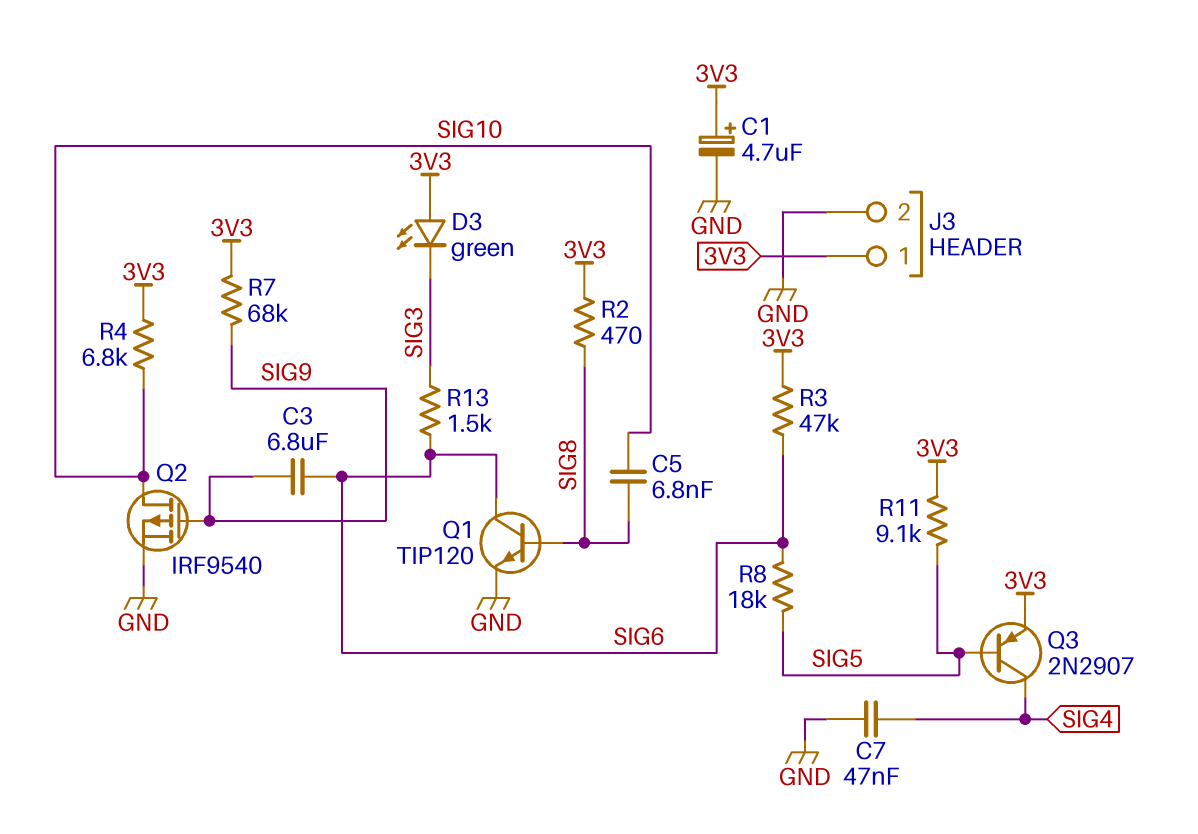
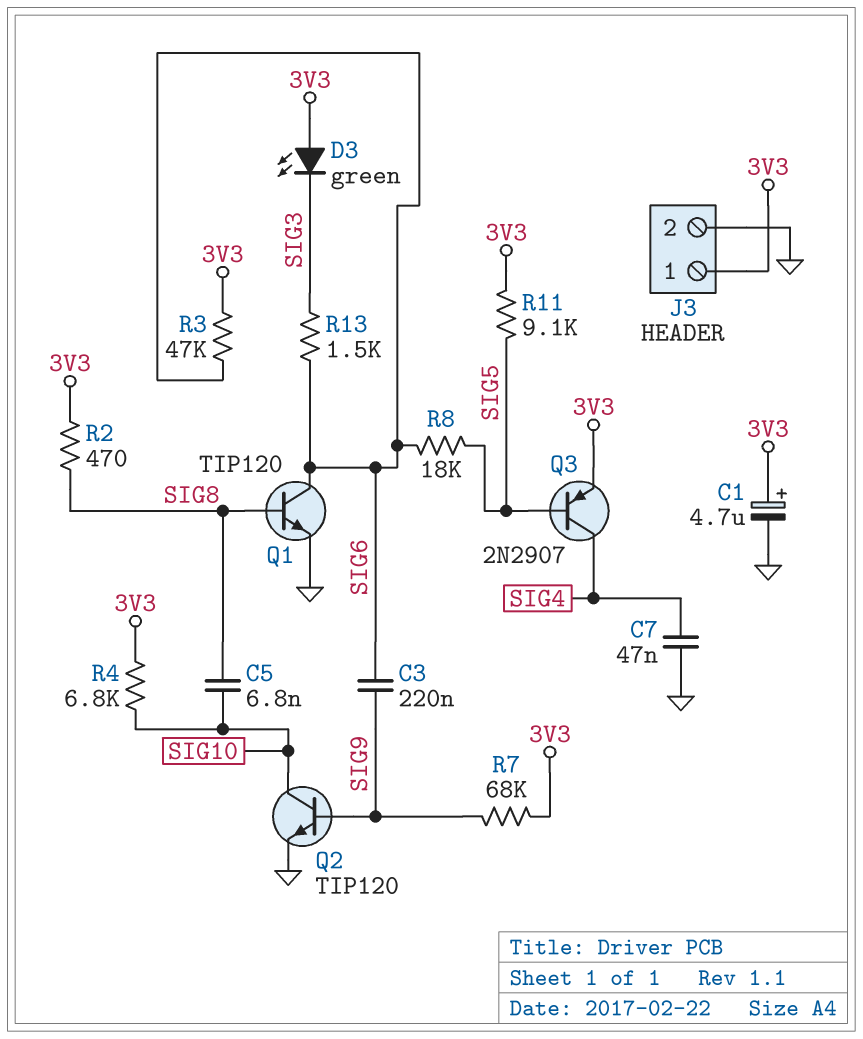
C3: 6.8uF (SIG6, SIG9) -> 220nF (SIG6, SIG9)
Q2: PMOS IRF9540 (G SIG9, D SIG10, S GND) -> NPN TIP120 (B SIG9, C SIG10, E GND)

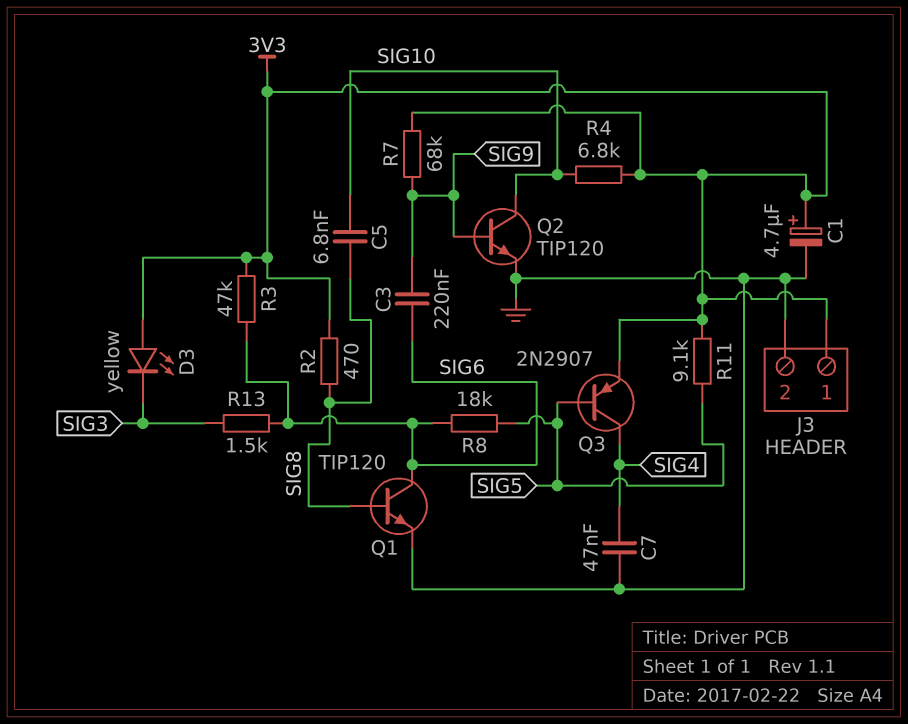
D3: LED green (A 3V3, K SIG3) -> LED yellow (A 3V3, K SIG3)

